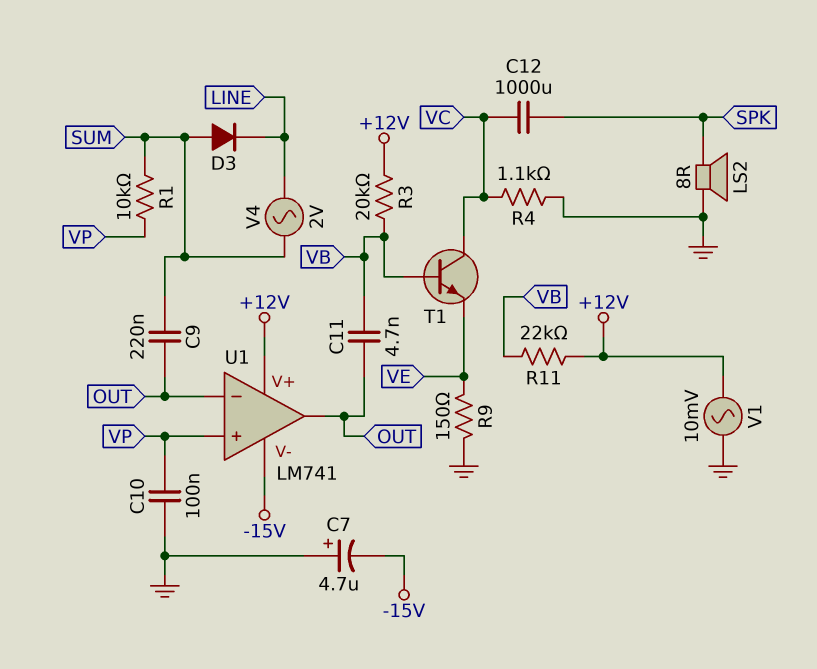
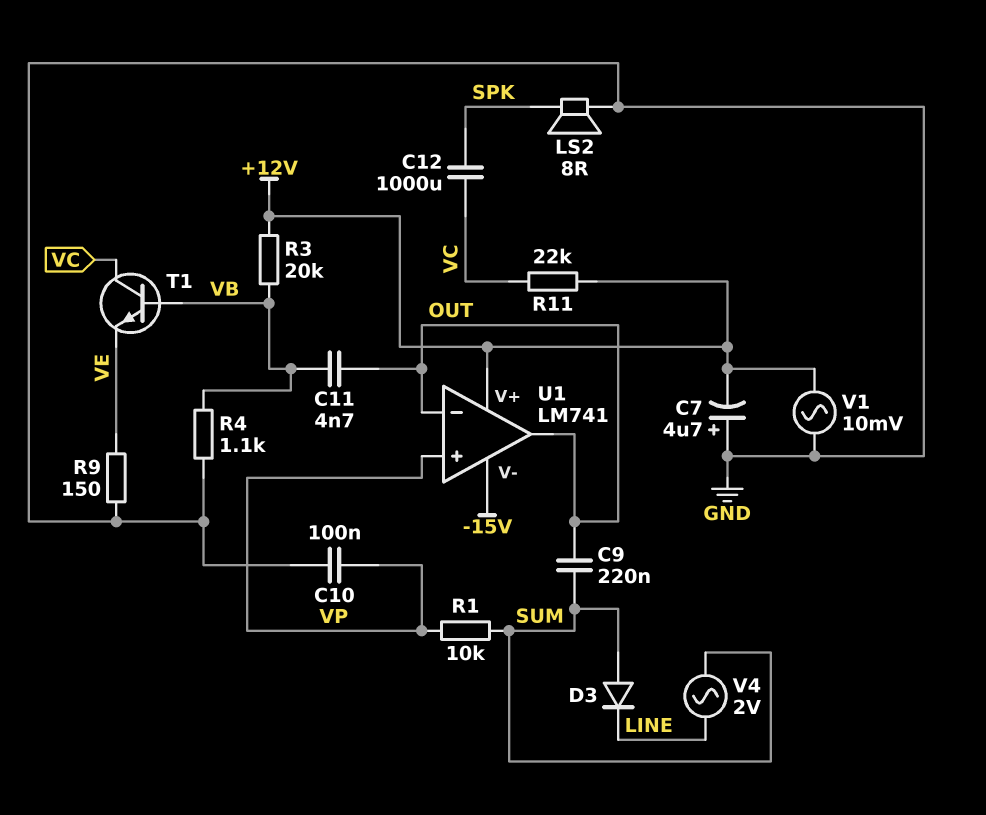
C7: 4.7uF (plus GND, minus -15V) -> 4.7uF (plus GND, minus +12V)
R4: 1.1k (GND, VC) -> 1.1k (GND, VB)
R11: 22k (+12V, VB) -> 22k (+12V, VC)

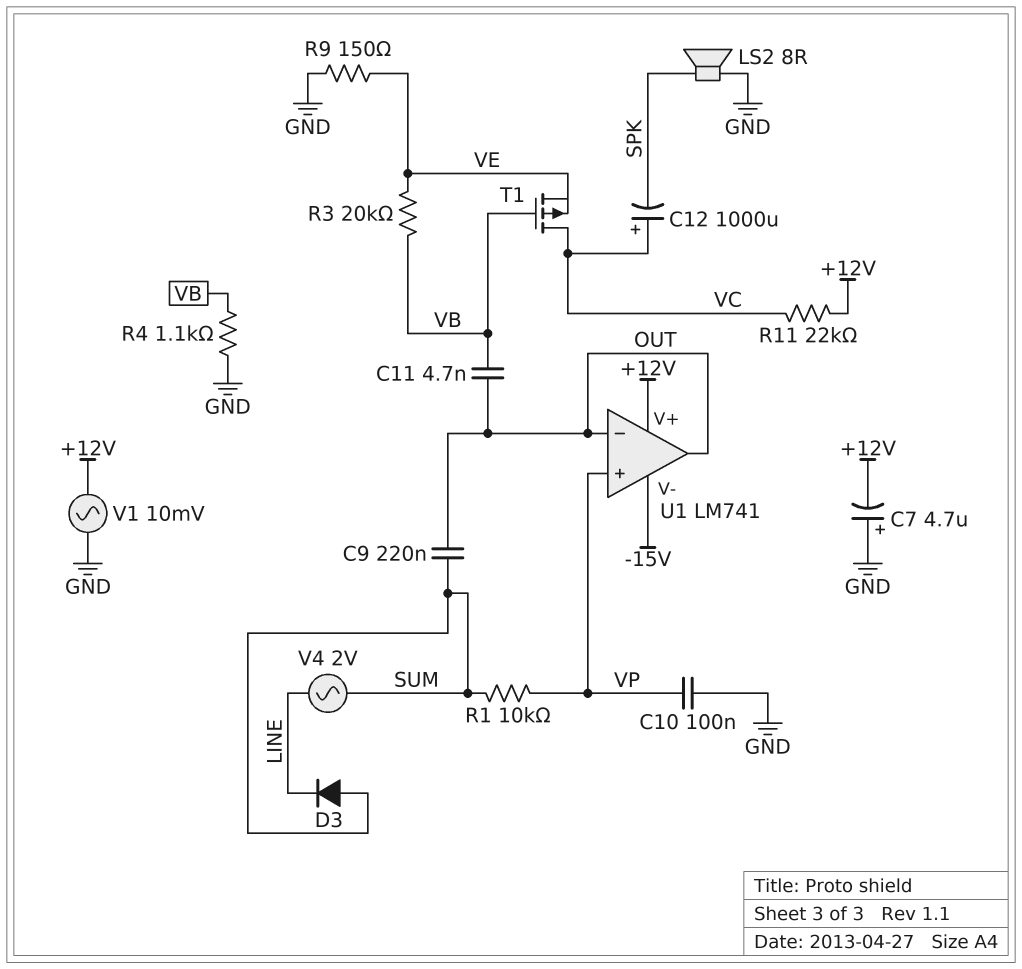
C12: 1000uF (SPK, VC) -> 1000uF (plus VC, minus SPK)
R3: 20k (+12V, VB) -> 20k (VB, VE)
T1: NPN (B VB, C VC, E VE) -> PMOS (G VB, D VC, S VE)

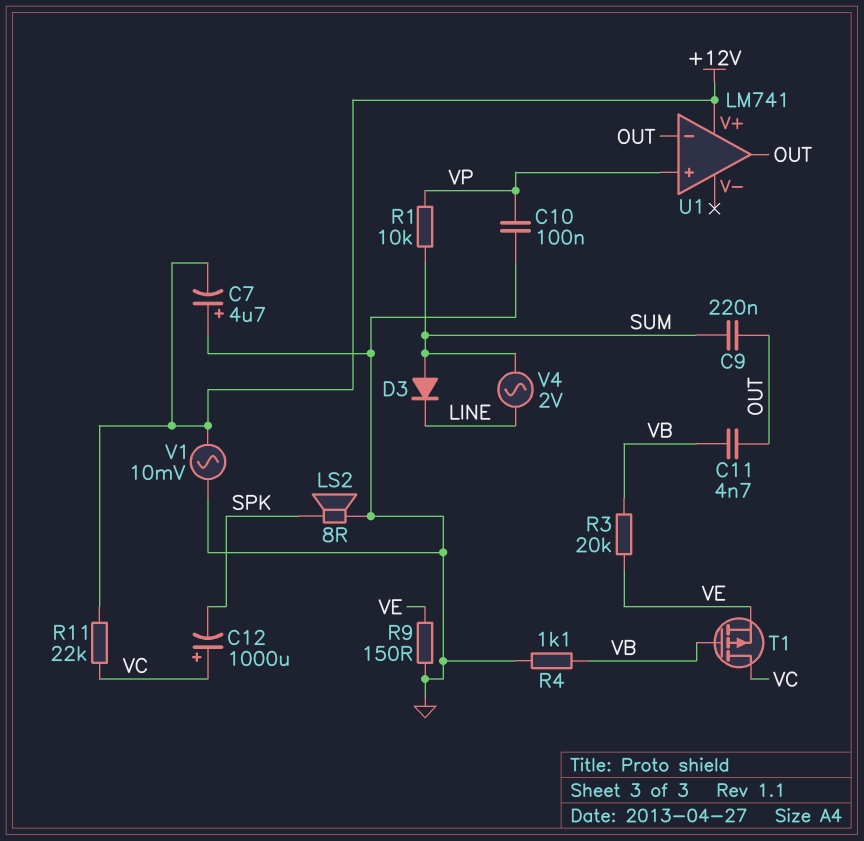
U1 pin V-: -15V -> none

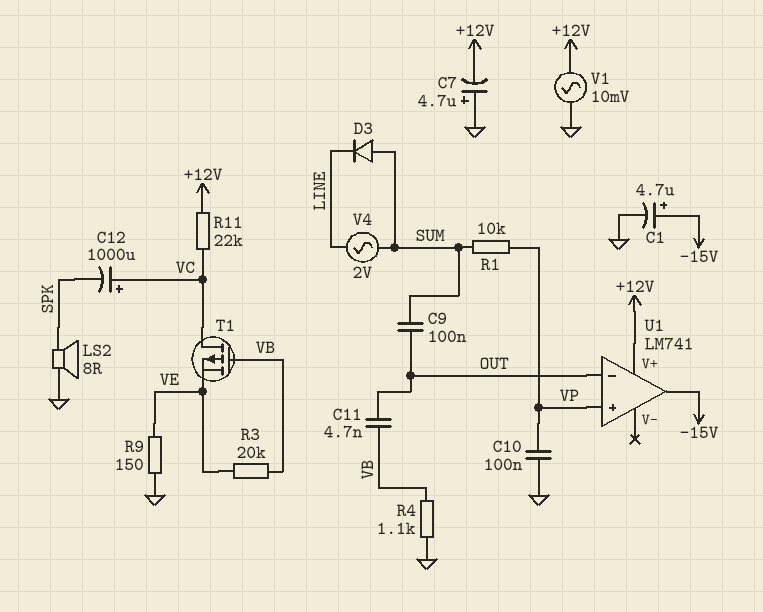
C1: none -> 4.7uF (plus -15V, minus GND)
C9: 220nF (OUT, SUM) -> 100nF (OUT, SUM)
U1 pin out: OUT -> -15V

